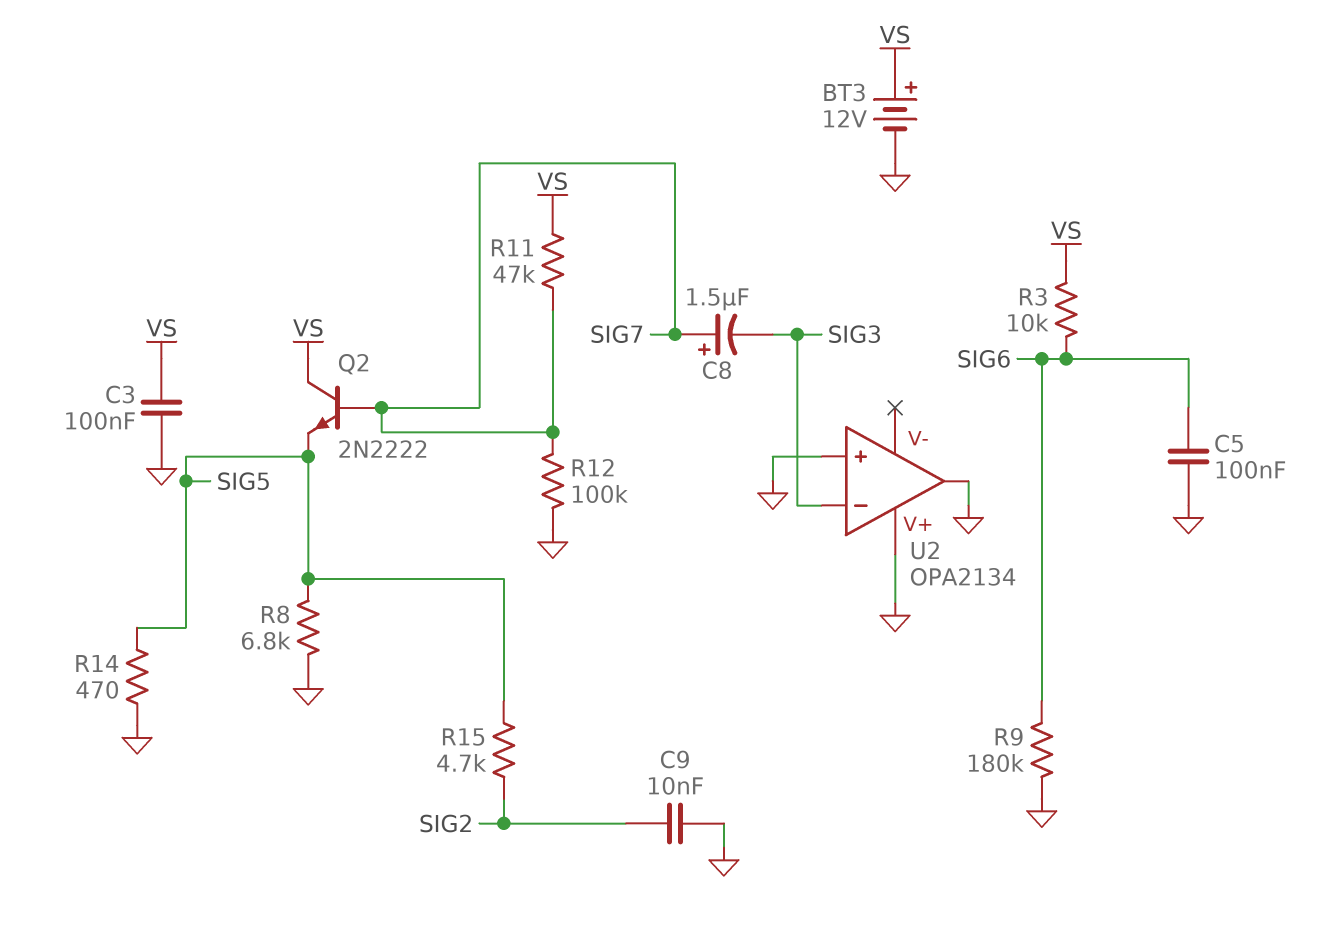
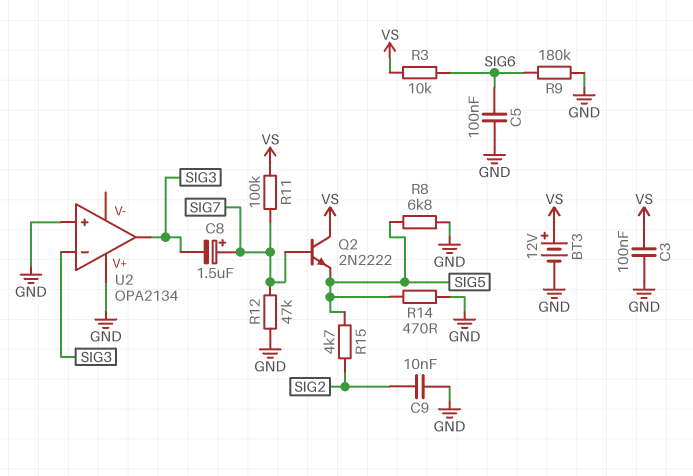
R11: 47k (SIG7, VS) -> 100k (SIG7, VS)
R12: 100k (GND, SIG7) -> 47k (GND, SIG7)
U2 pin out: GND -> SIG3

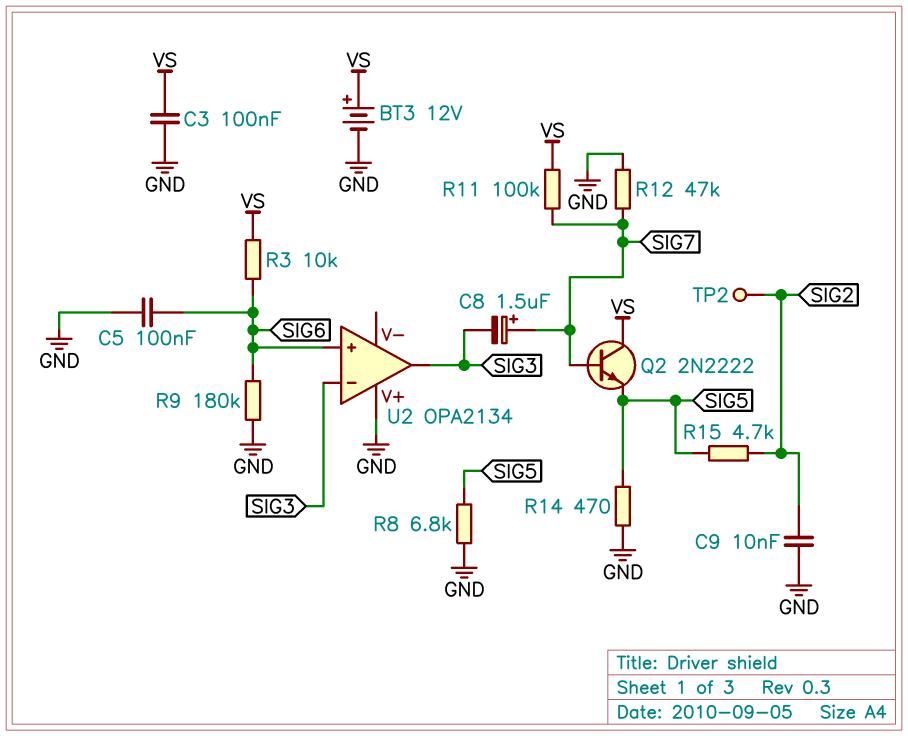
TP2: none -> test point (SIG2)
U2 pin in+: GND -> SIG6

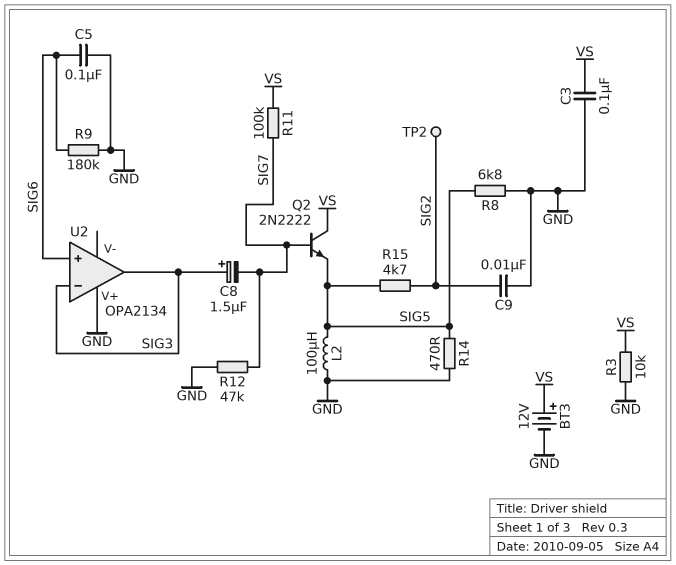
C8: 1.5uF (plus SIG7, minus SIG3) -> 1.5uF (plus SIG3, minus SIG7)
L2: none -> 100uH (GND, SIG5)
R3: 10k (SIG6, VS) -> 10k (GND, VS)

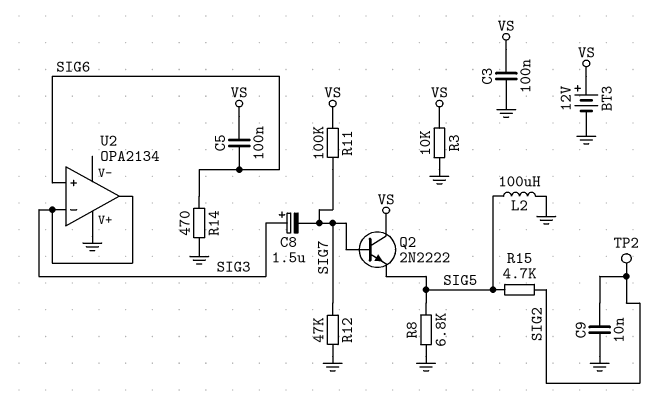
C5: 100nF (GND, SIG6) -> 100nF (SIG6, VS)
R9: 180k (GND, SIG6) -> none
R14: 470 (GND, SIG5) -> 470 (GND, SIG6)

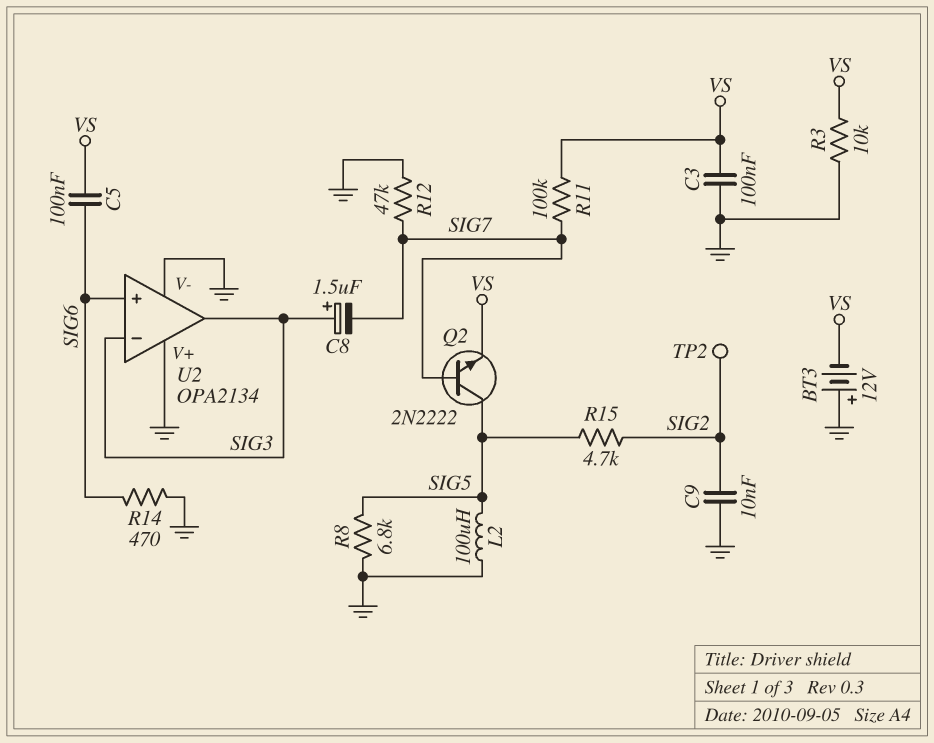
BT3: 12V (plus VS, minus GND) -> 12V (plus GND, minus VS)
Q2: NPN 2N2222 (B SIG7, C VS, E SIG5) -> NPN 2N2222 (B SIG7, C SIG5, E VS)
U2 pin V-: none -> GND

